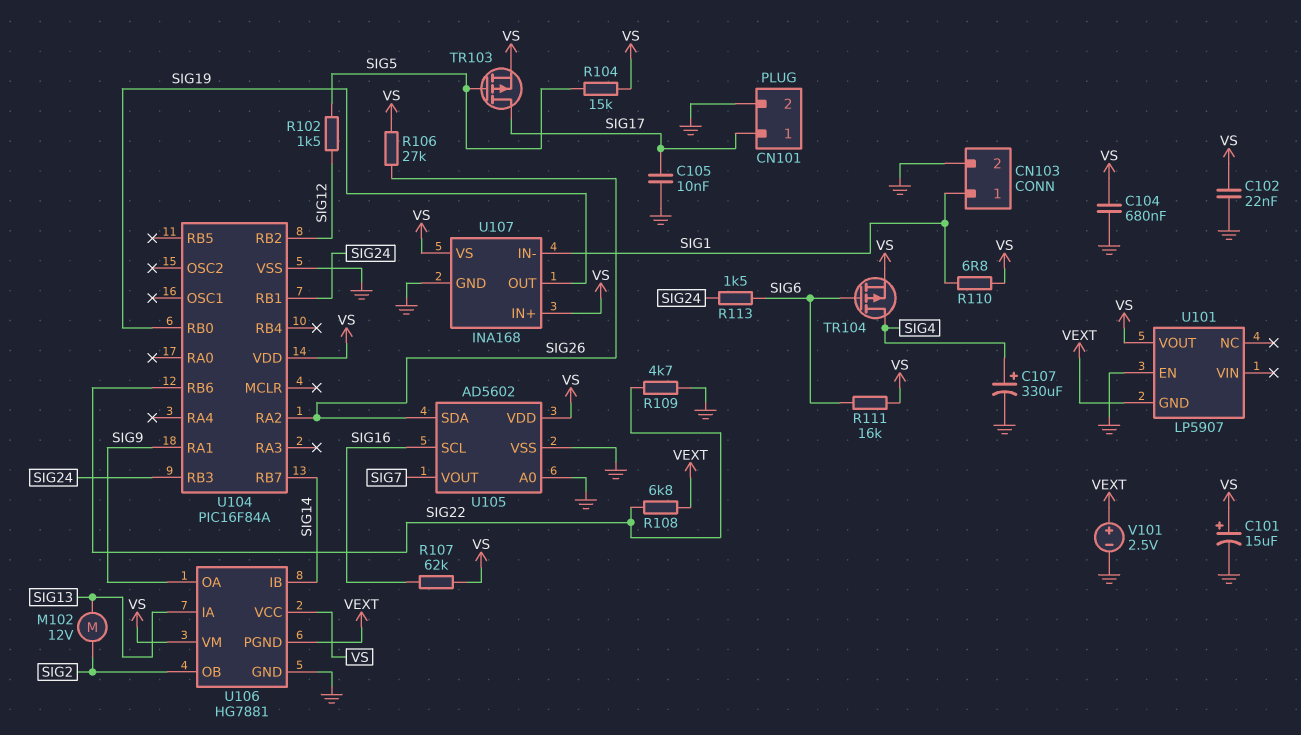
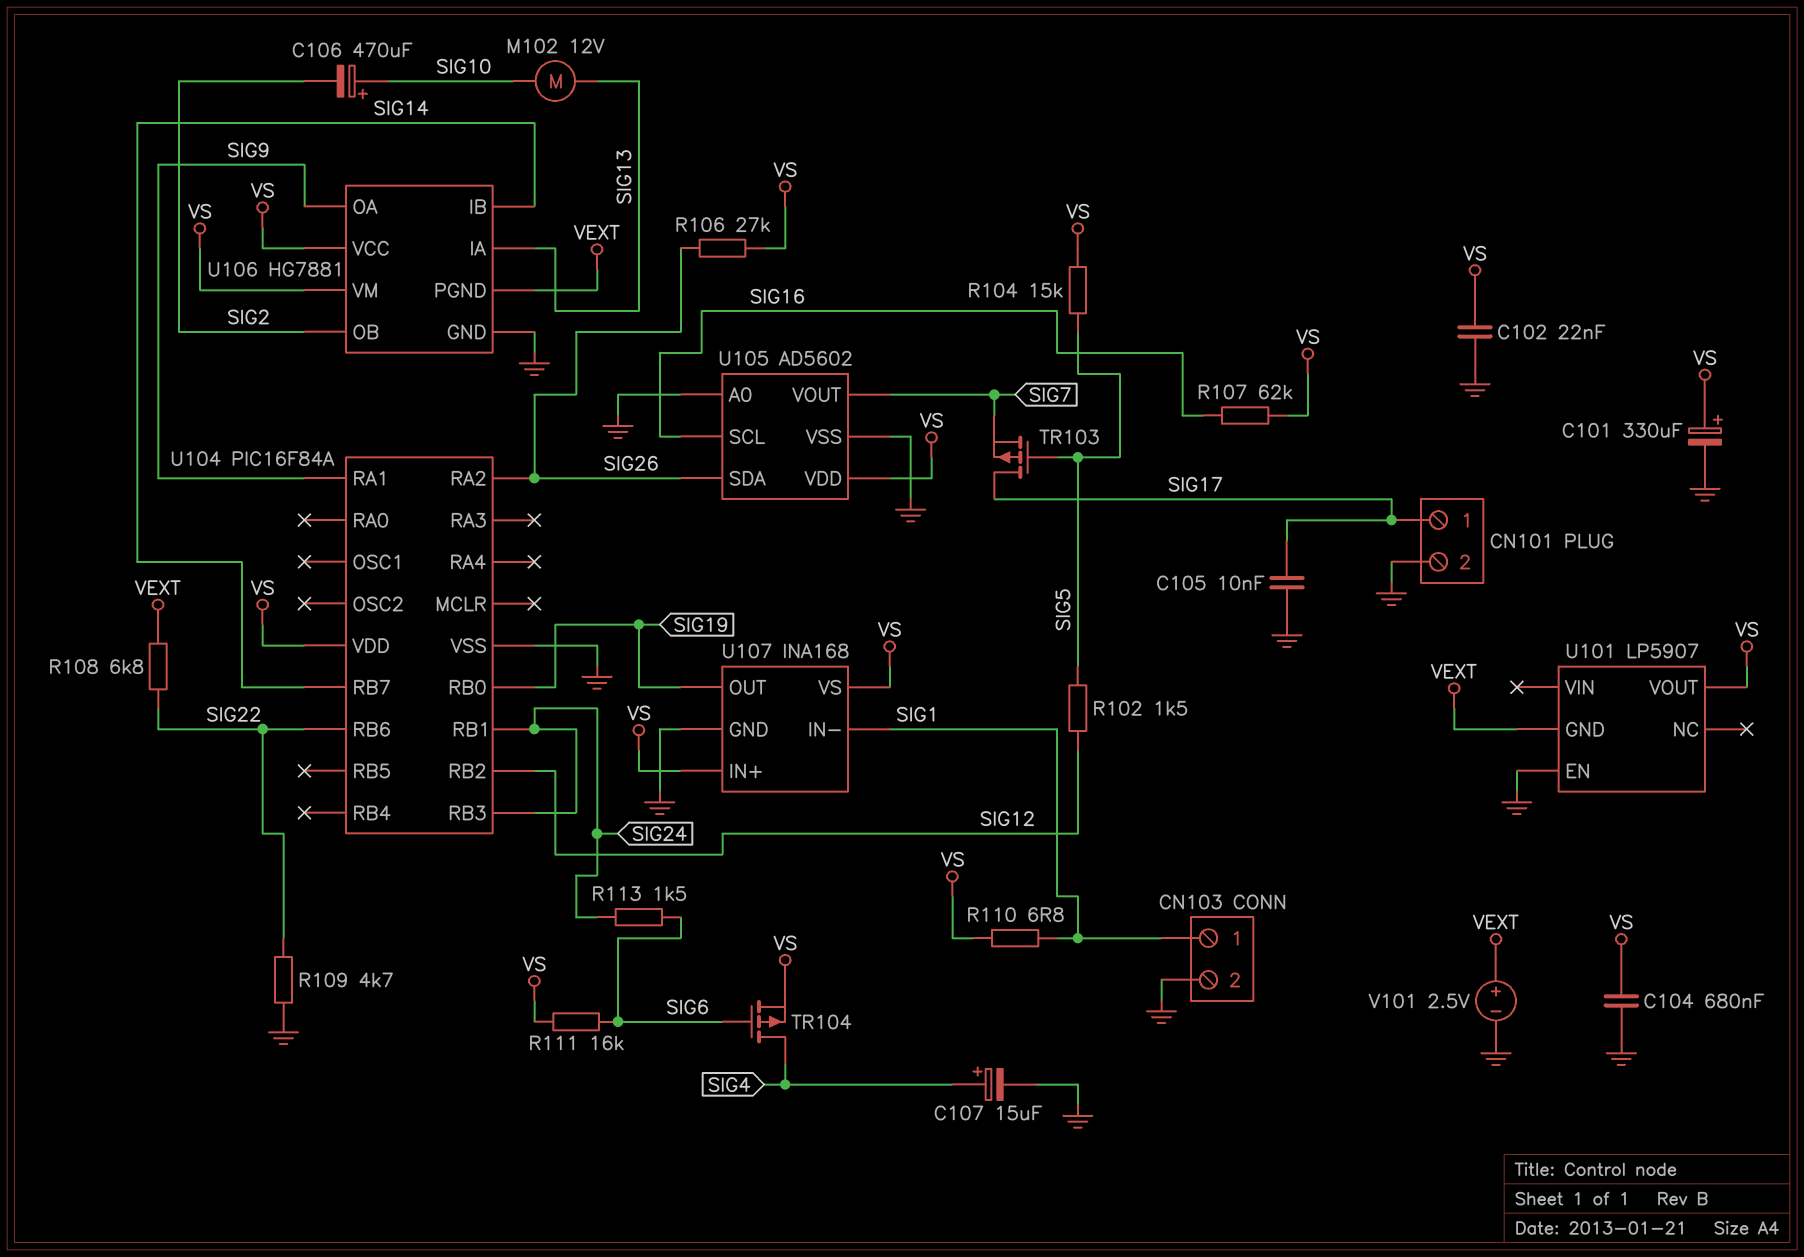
C101: 15uF (plus VS, minus GND) -> 330uF (plus VS, minus GND)
C106: none -> 470uF (plus SIG10, minus SIG2)
C107: 330uF (plus SIG4, minus GND) -> 15uF (plus SIG4, minus GND)
M102: motor 12V (SIG2, SIG13) -> motor 12V (SIG10, SIG13)
TR103: PMOS (G SIG5, D SIG17, S VS) -> PMOS (G SIG5, D SIG17, S SIG7)

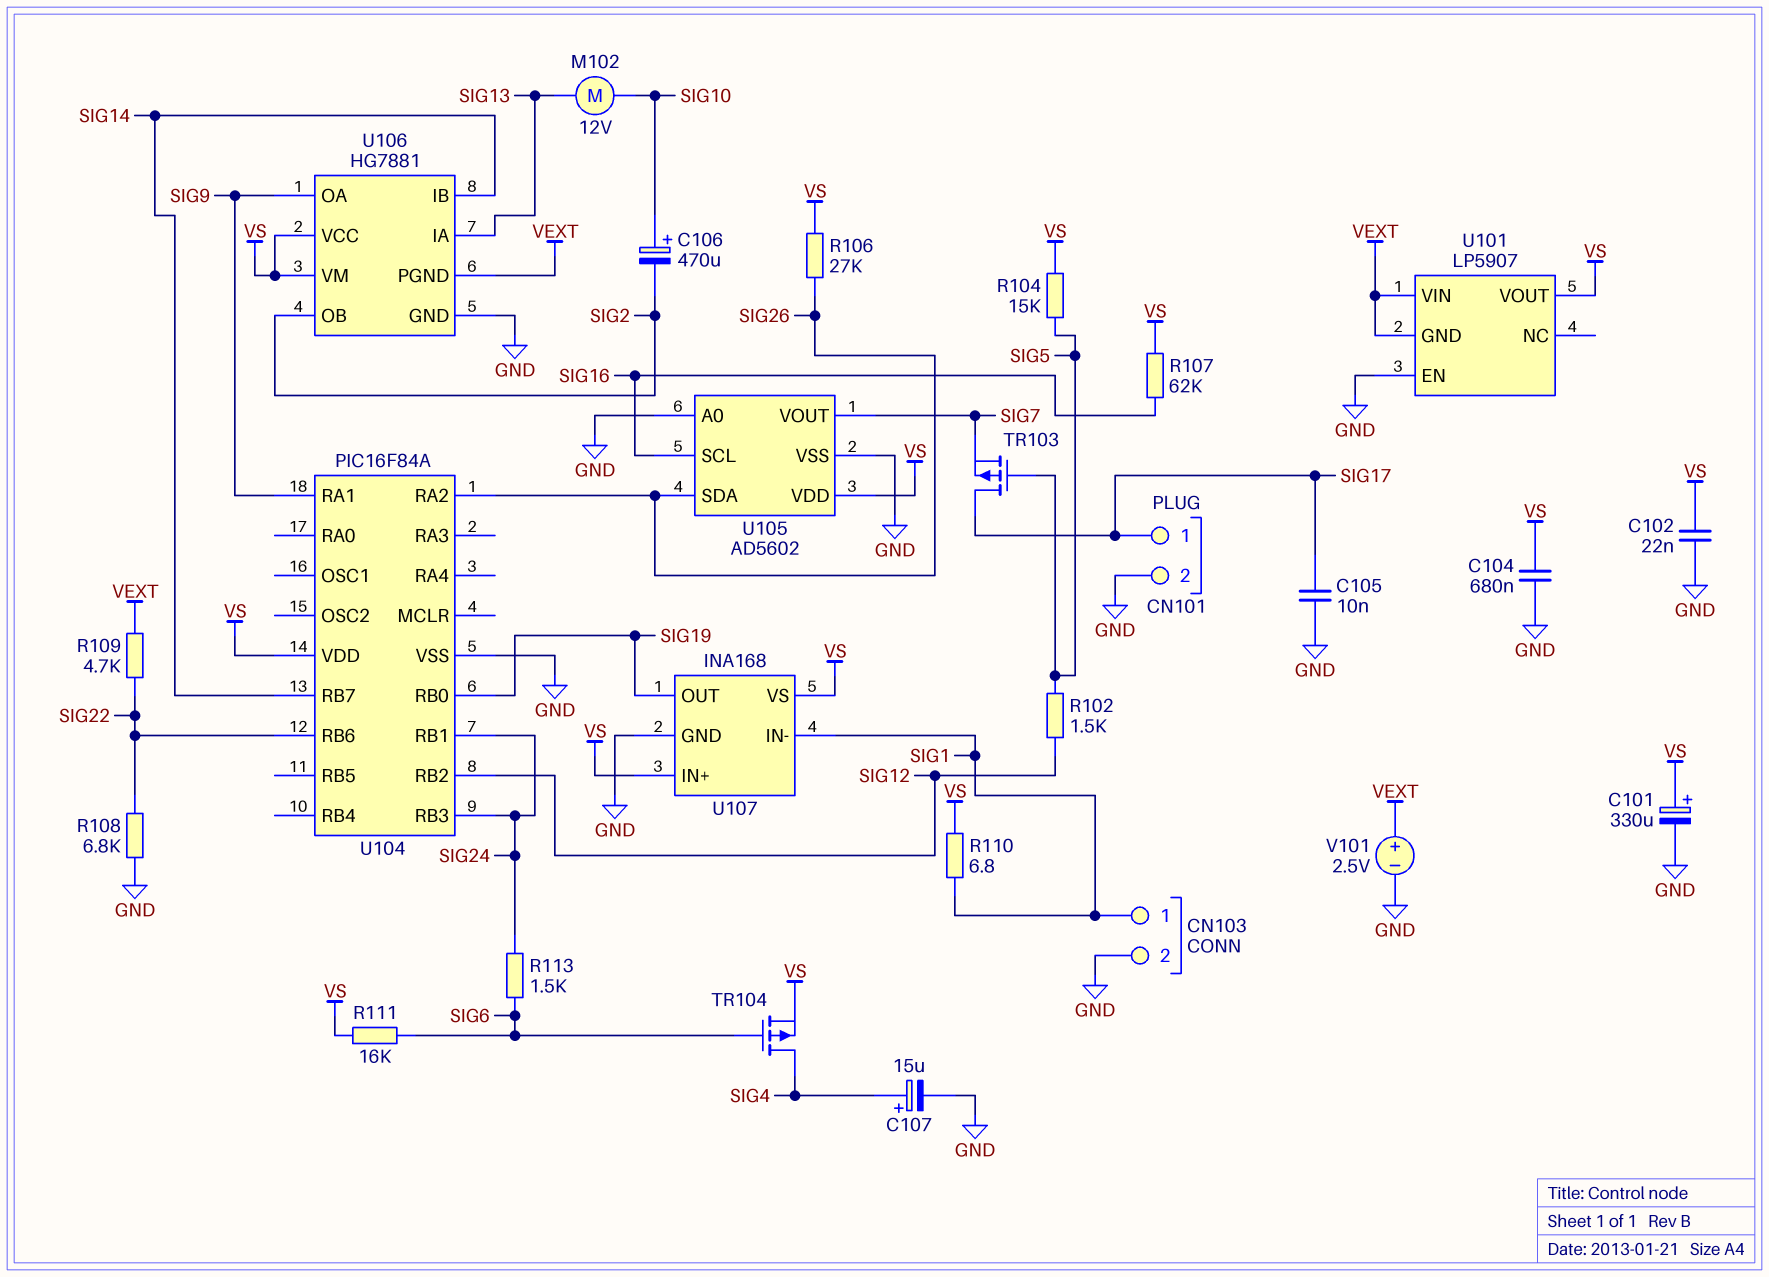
R108: 6.8k (SIG22, VEXT) -> 6.8k (GND, SIG22)
R109: 4.7k (GND, SIG22) -> 4.7k (SIG22, VEXT)
U101 pin VIN: none -> VEXT

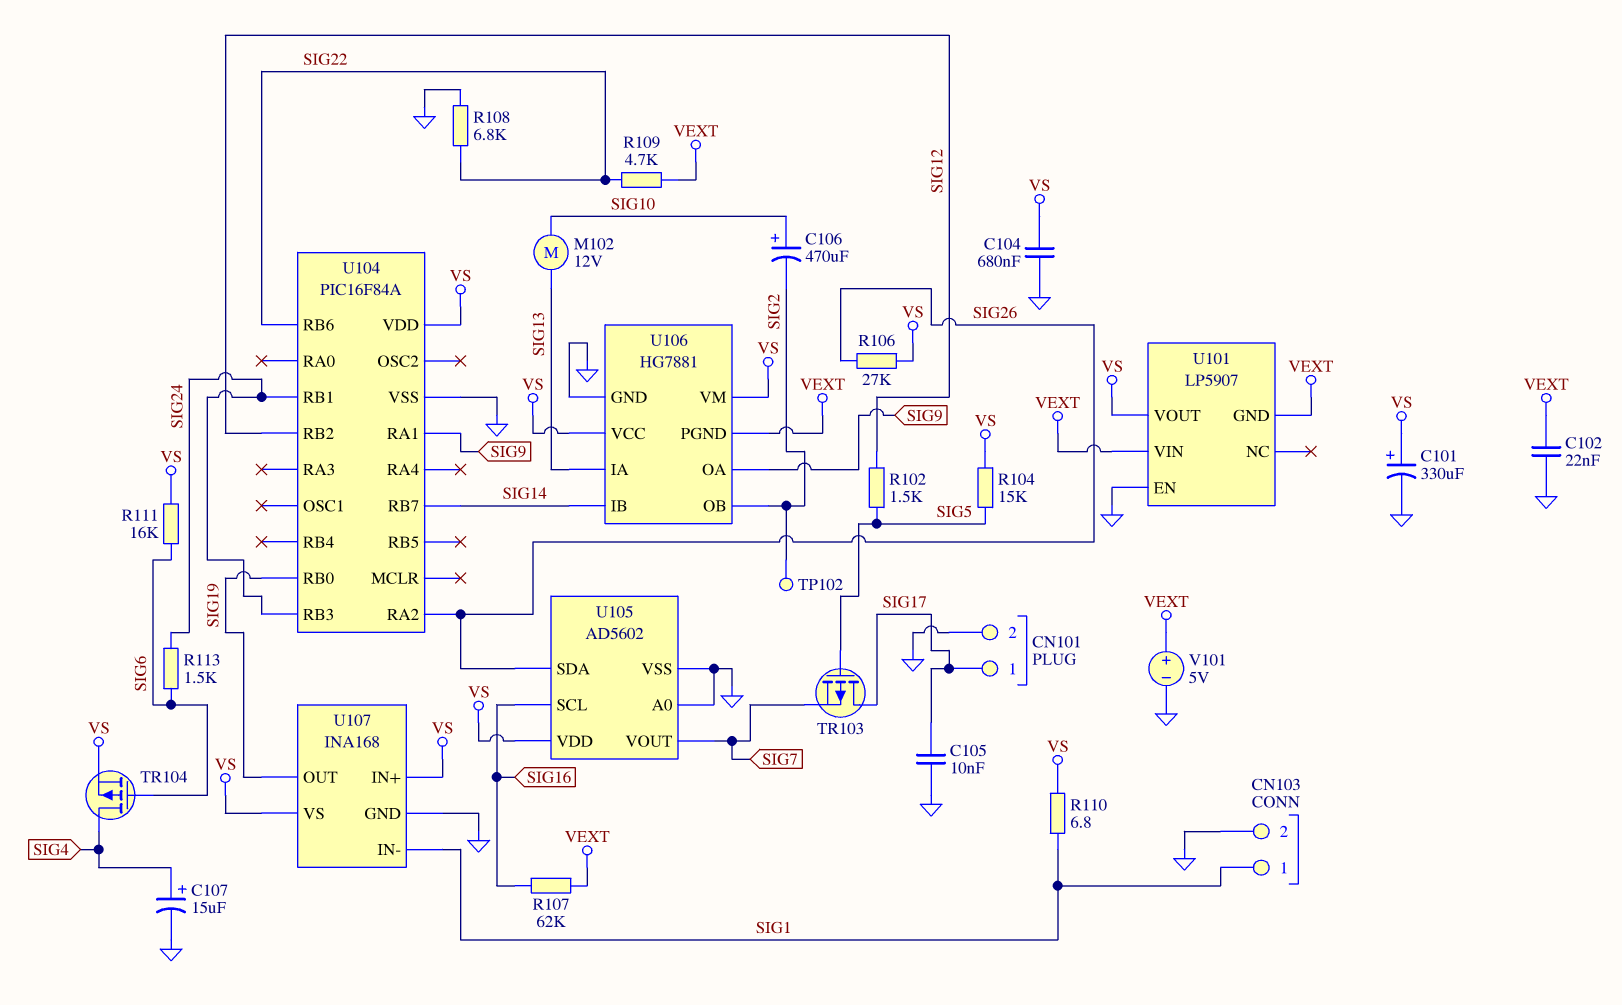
C102: 22nF (GND, VS) -> 22nF (GND, VEXT)
R107: 62k (SIG16, VS) -> 62k (SIG16, VEXT)
TP102: none -> test point (SIG2)
V101: 2.5V (plus VEXT, minus GND) -> 5V (plus VEXT, minus GND)

